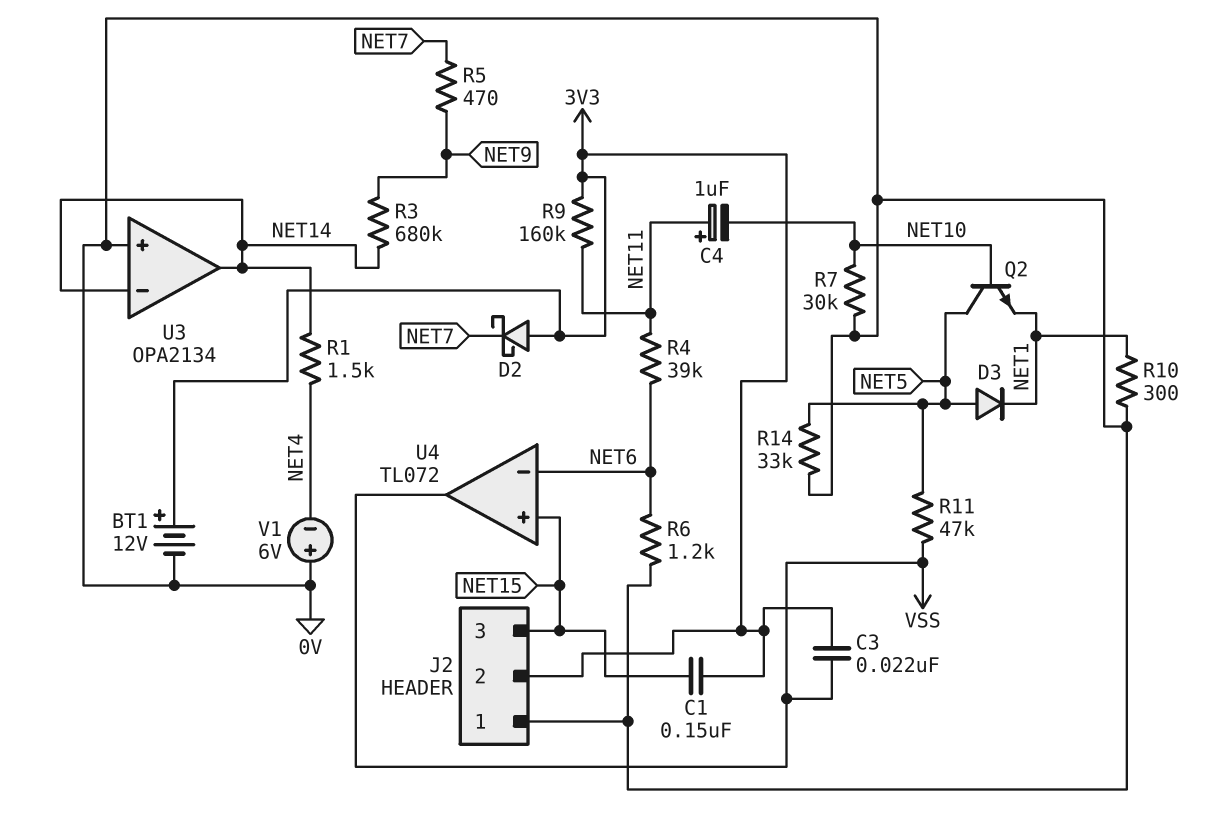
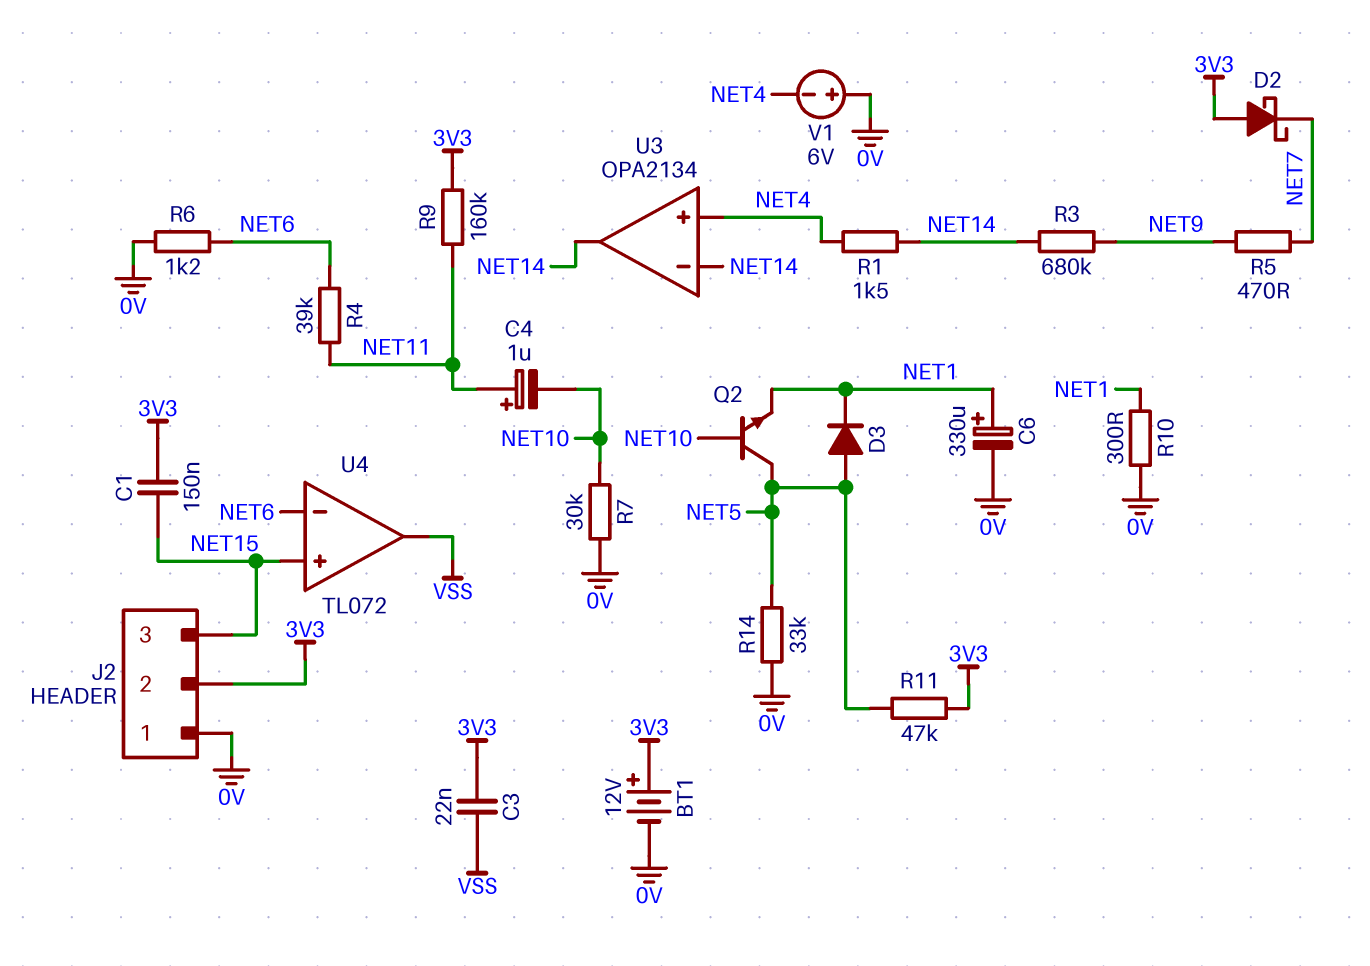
C6: none -> 330uF (plus NET1, minus 0V)
R11: 47k (NET5, VSS) -> 47k (3V3, NET5)
U3 pin in+: 0V -> NET4

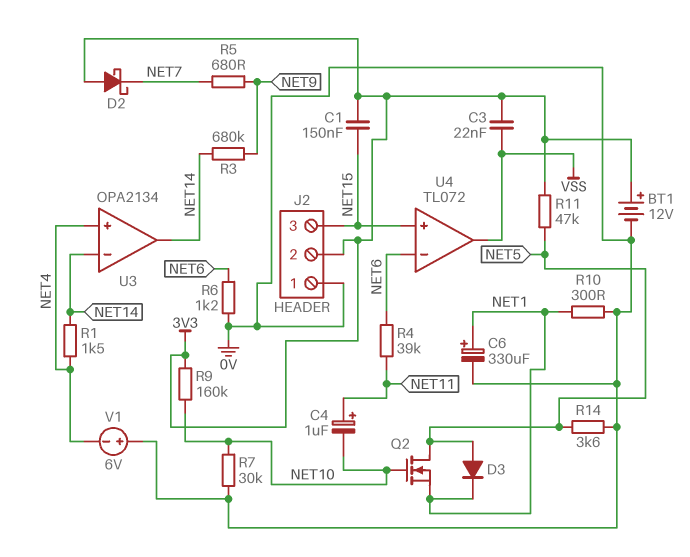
Q2: NPN (B NET10, C NET5, E NET1) -> NMOS (G NET10, D NET5, S NET1)
R5: 470 (NET7, NET9) -> 680 (NET7, NET9)
R9: 160k (3V3, NET11) -> 160k (3V3, NET10)
R14: 33k (0V, NET5) -> 3.6k (0V, NET5)

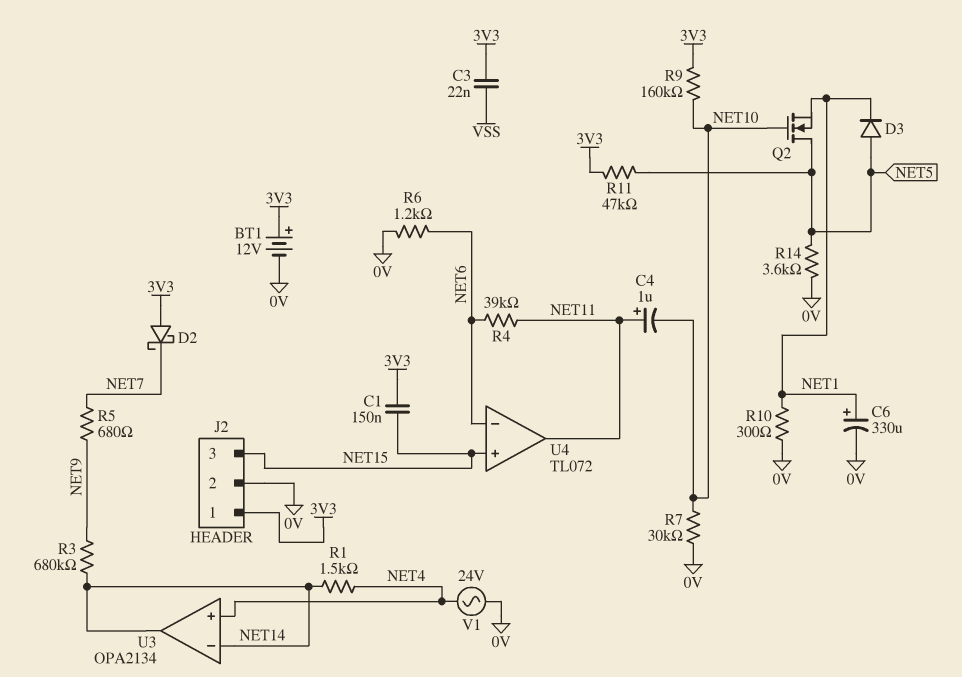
J2 pin 1: 0V -> 3V3
J2 pin 2: 3V3 -> 0V
U4 pin out: VSS -> NET11
V1: 6V (plus 0V, minus NET4) -> AC 24V (0V, NET4)

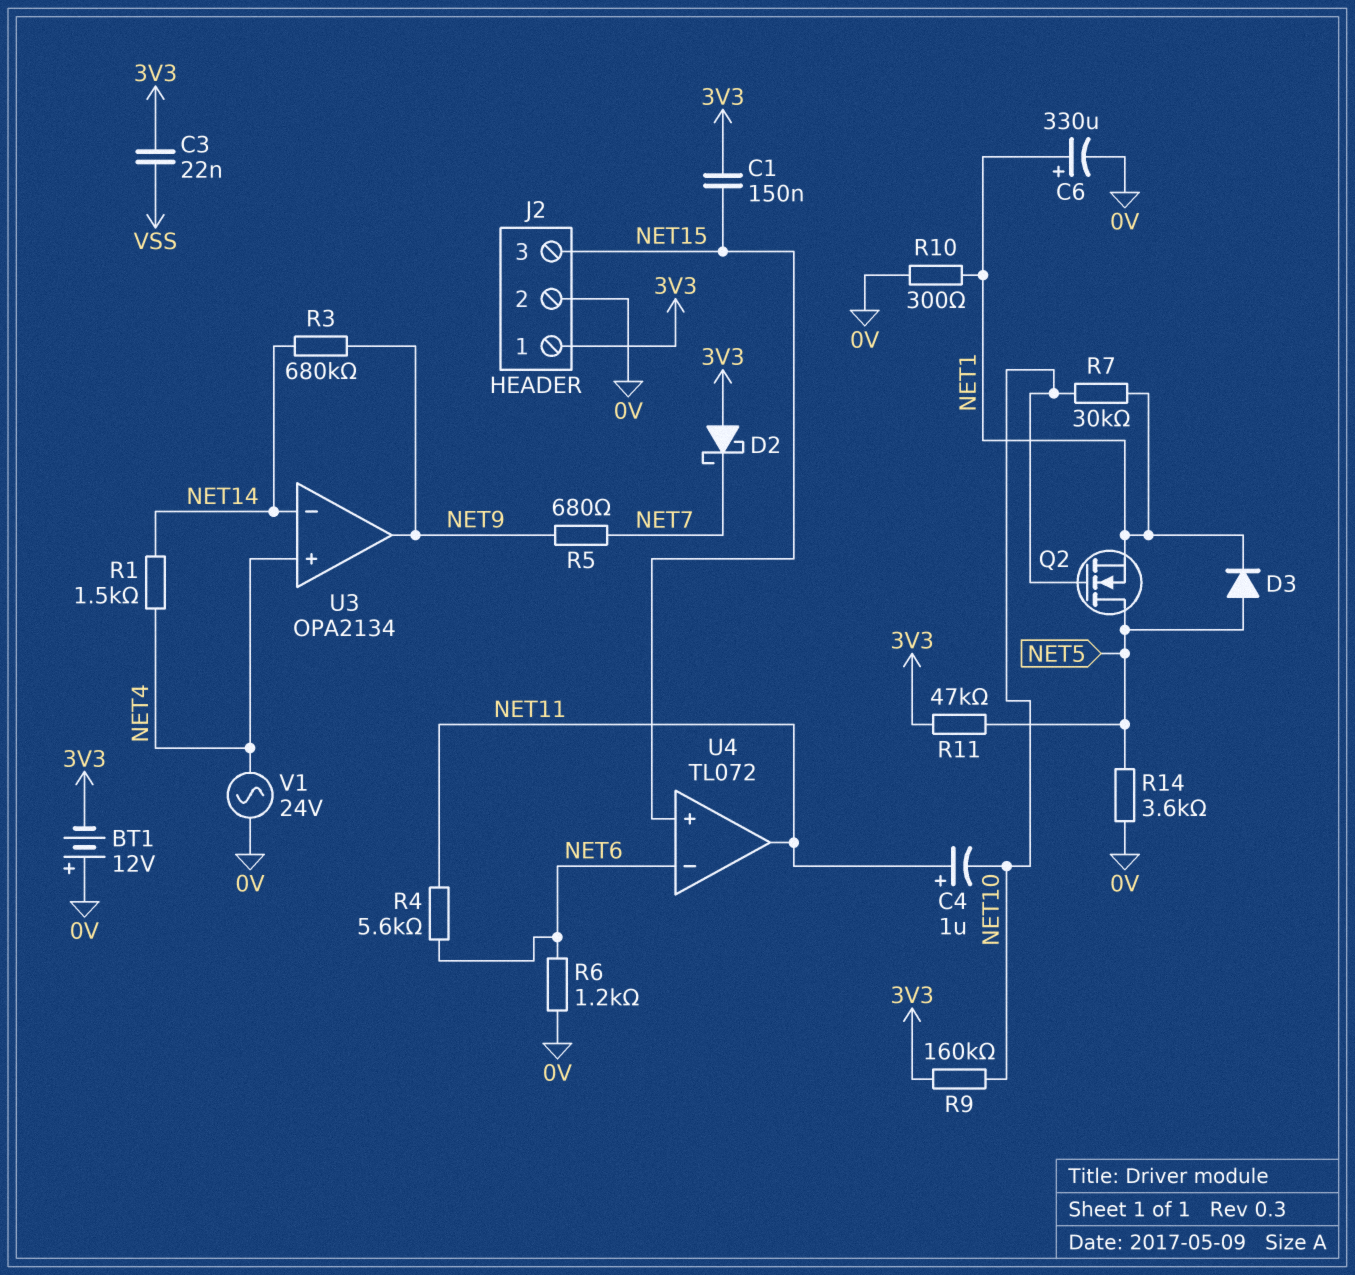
BT1: 12V (plus 3V3, minus 0V) -> 12V (plus 0V, minus 3V3)
R4: 39k (NET6, NET11) -> 5.6k (NET6, NET11)
R7: 30k (0V, NET10) -> 30k (NET1, NET10)
U3 pin out: NET14 -> NET9

